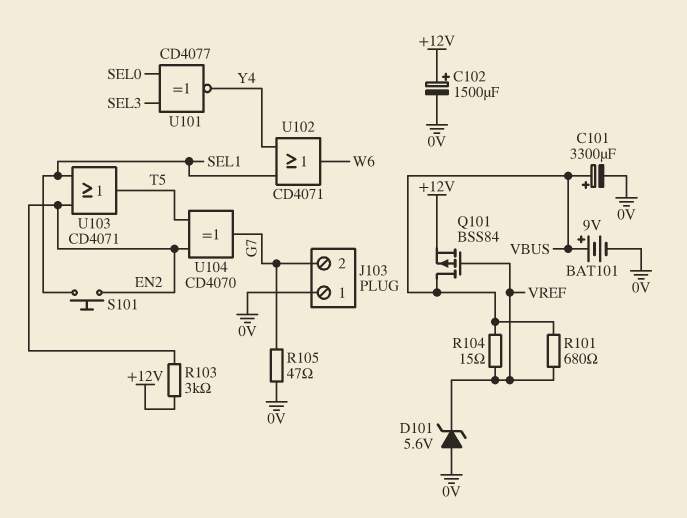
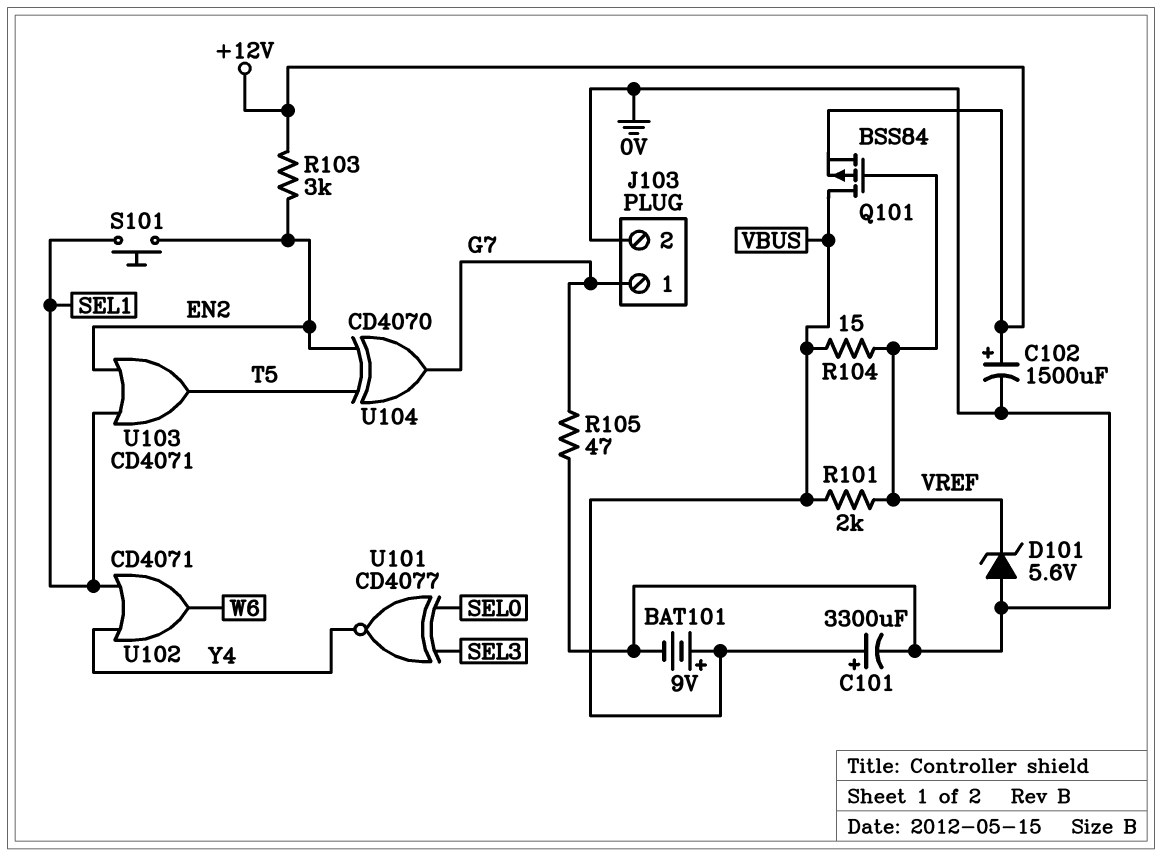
J103 pin 1: 0V -> G7
J103 pin 2: G7 -> 0V
R101: 680 (VBUS, VREF) -> 2k (VBUS, VREF)

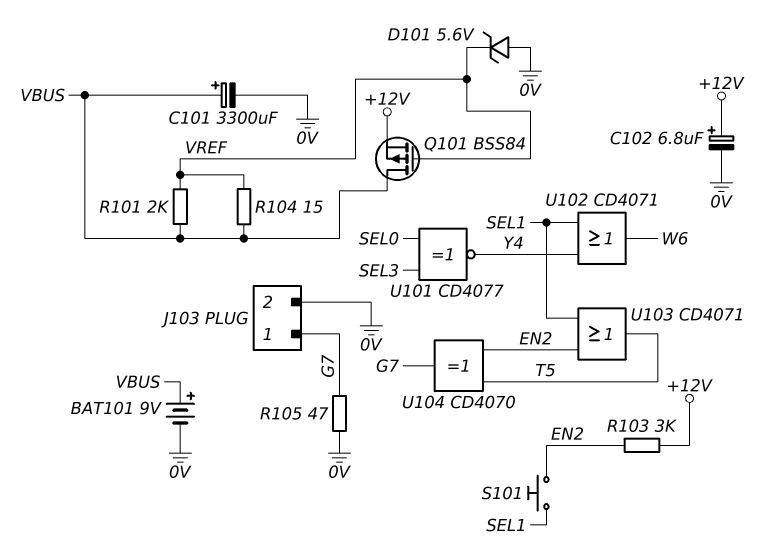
C102: 1500uF (plus +12V, minus 0V) -> 6.8uF (plus +12V, minus 0V)

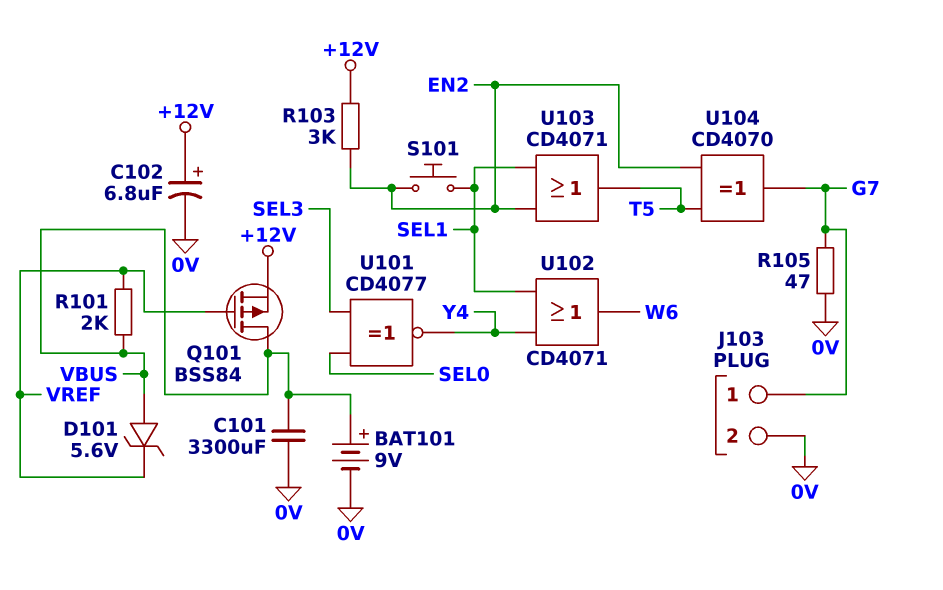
C101: 3300uF (plus VBUS, minus 0V) -> 3300uF (0V, VBUS)
D101: zener 5.6V (A 0V, K VREF) -> zener 5.6V (A VBUS, K VREF)
R104: 15 (VBUS, VREF) -> none

